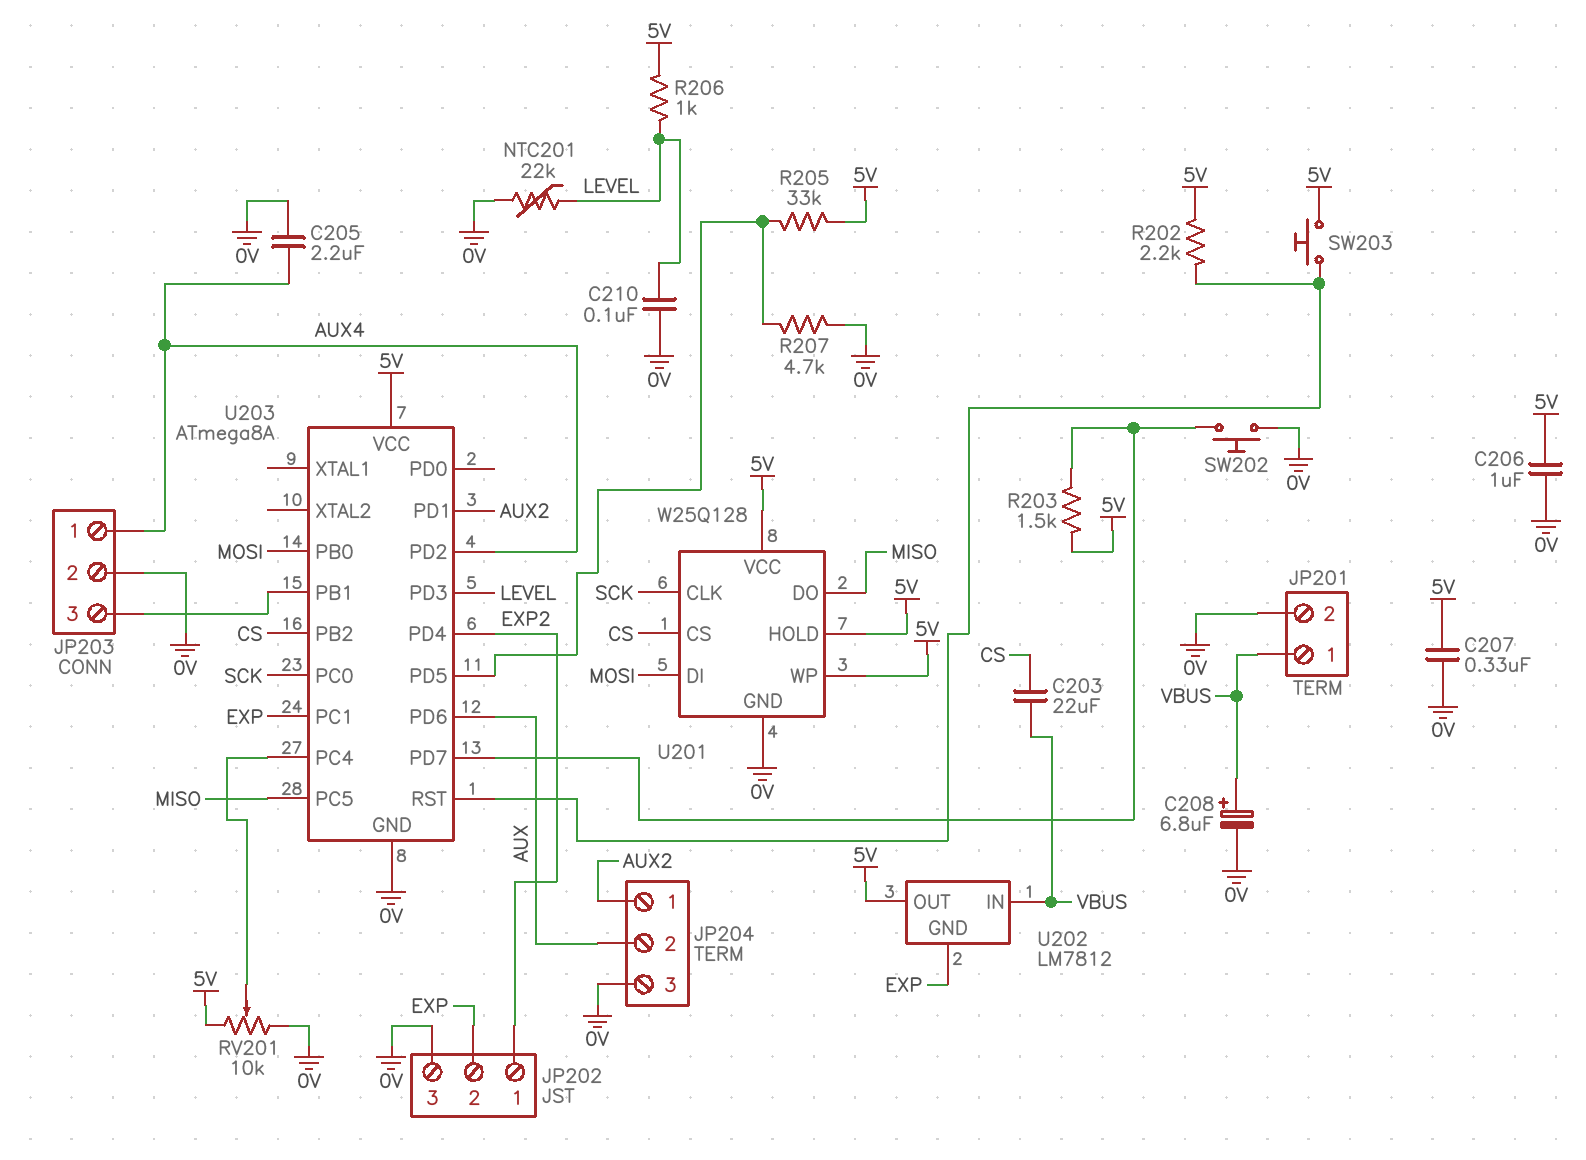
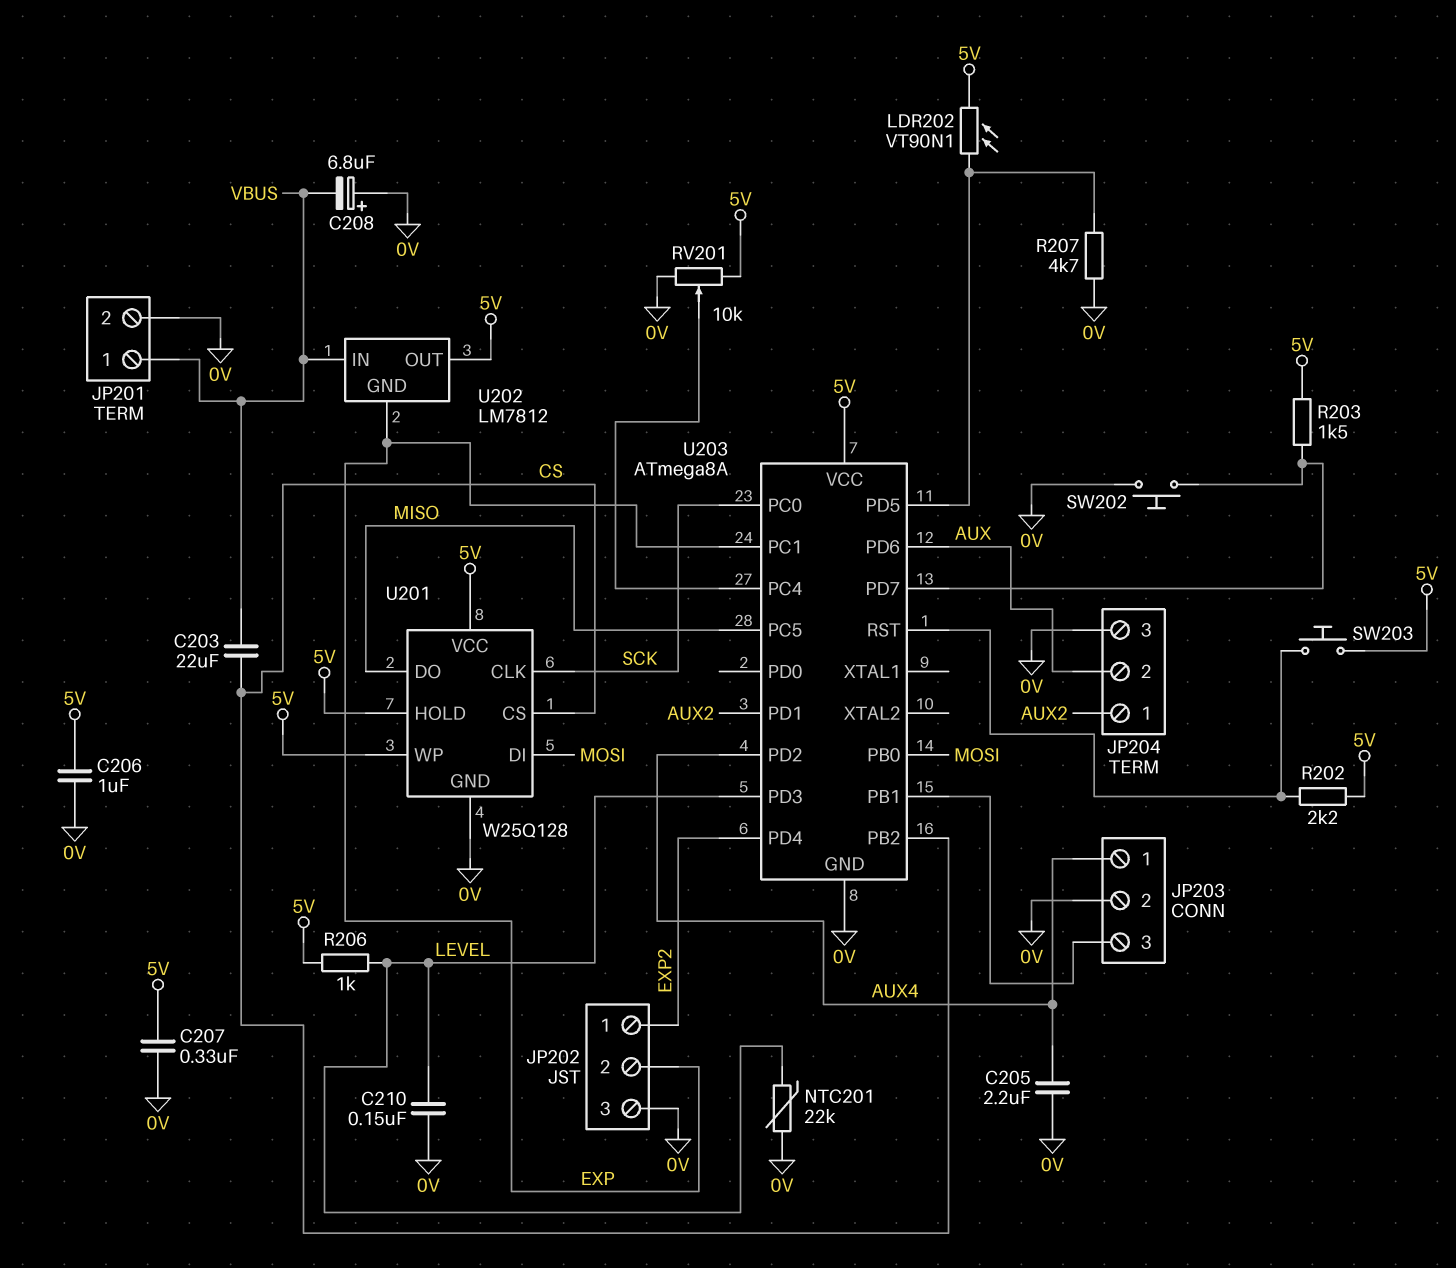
C208: 6.8uF (plus VBUS, minus 0V) -> 6.8uF (plus 0V, minus VBUS)
C210: 100nF (0V, LEVEL) -> 150nF (0V, LEVEL)
LDR202: none -> VT90N1 (5V, U203/PD5)
R205: 33k (5V, U203/PD5) -> none

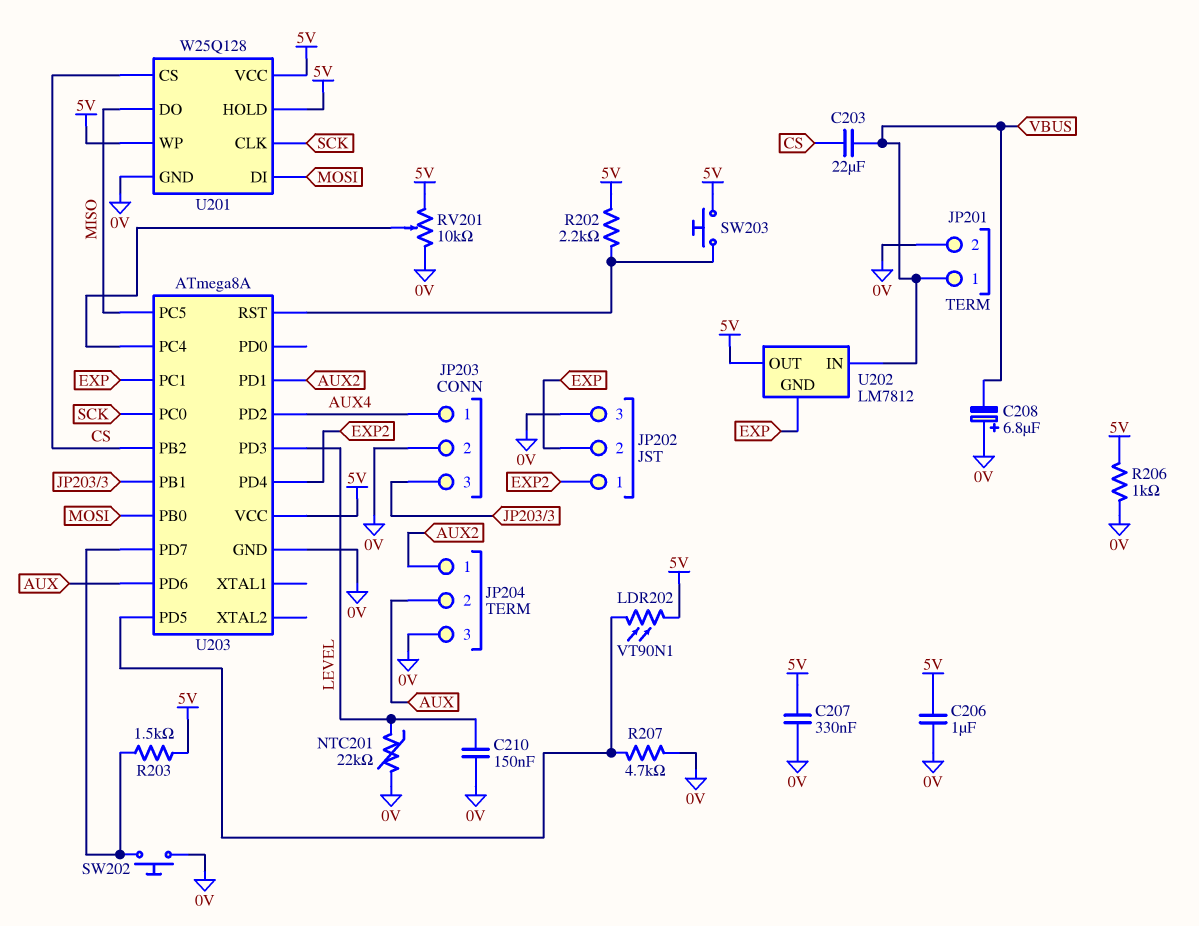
C205: 2.2uF (0V, AUX4) -> none
R206: 1k (5V, LEVEL) -> 1k (0V, 5V)

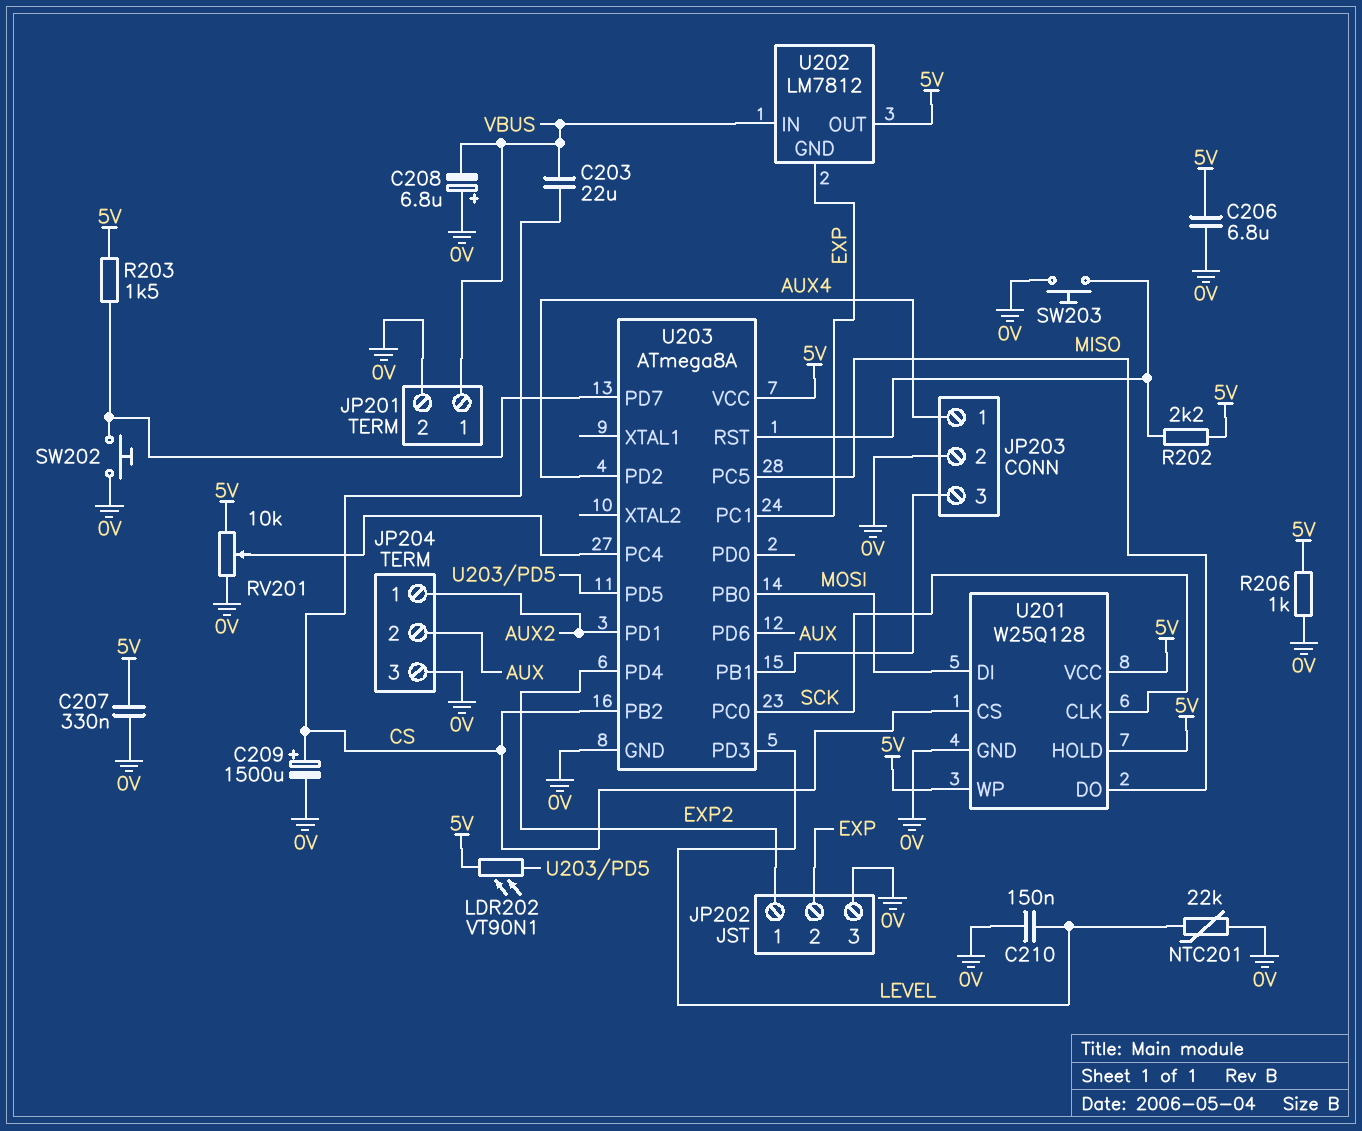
C206: 1uF (0V, 5V) -> 6.8uF (0V, 5V)
C209: none -> 1500uF (plus CS, minus 0V)
R207: 4.7k (0V, U203/PD5) -> none
SW203: button (5V, U203/RST) -> button (0V, U203/RST)

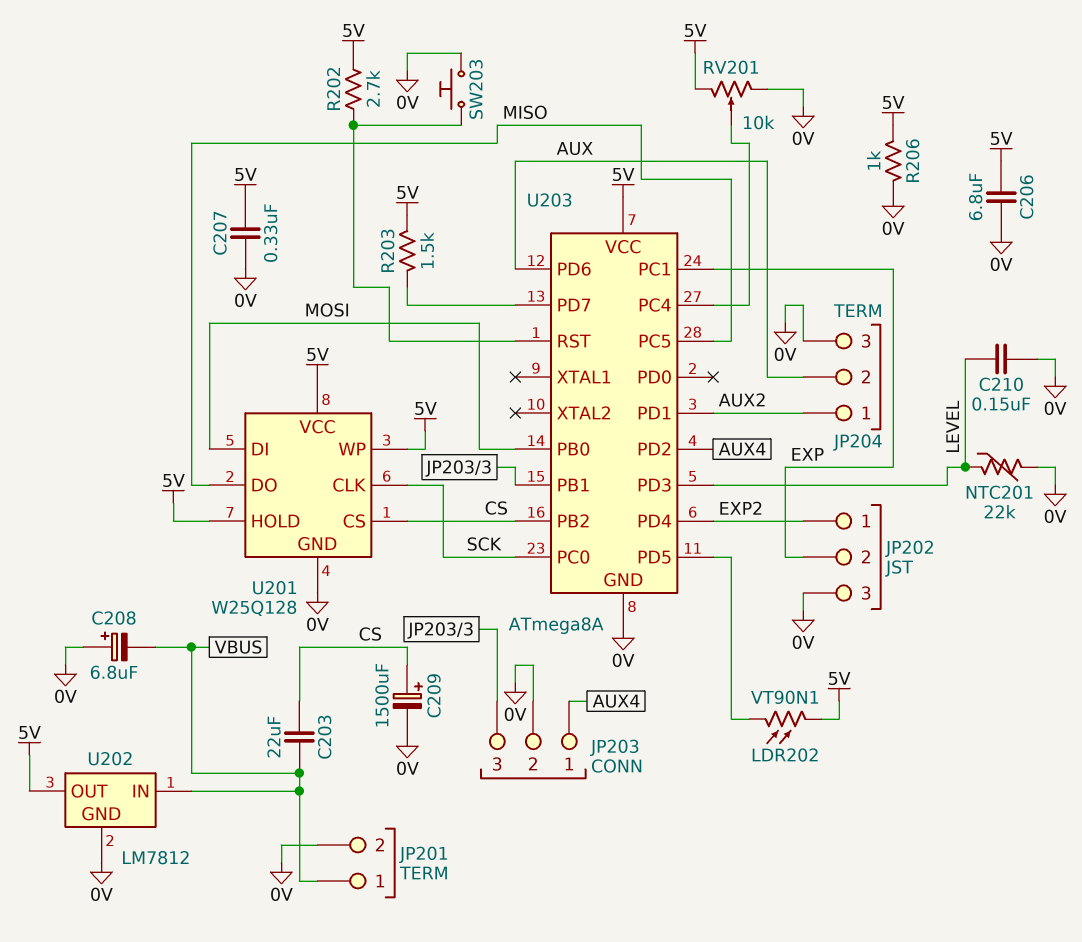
R202: 2.2k (5V, U203/RST) -> 2.7k (5V, U203/RST)
SW202: button (0V, U203/PD7) -> none
U202 pin GND: EXP -> 0V

